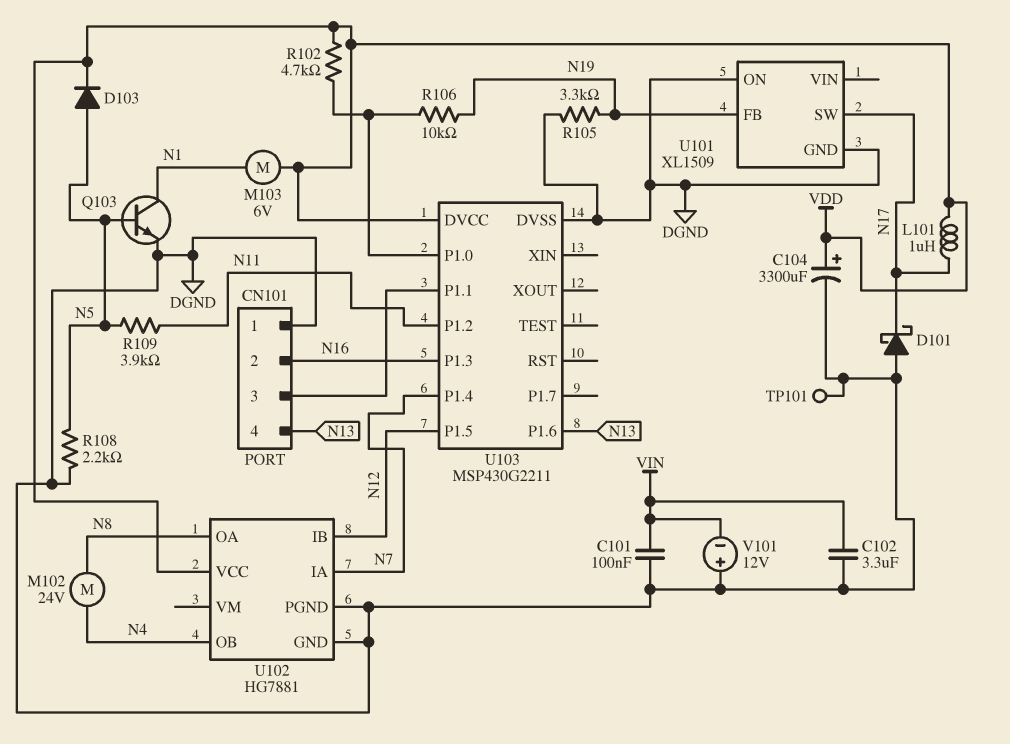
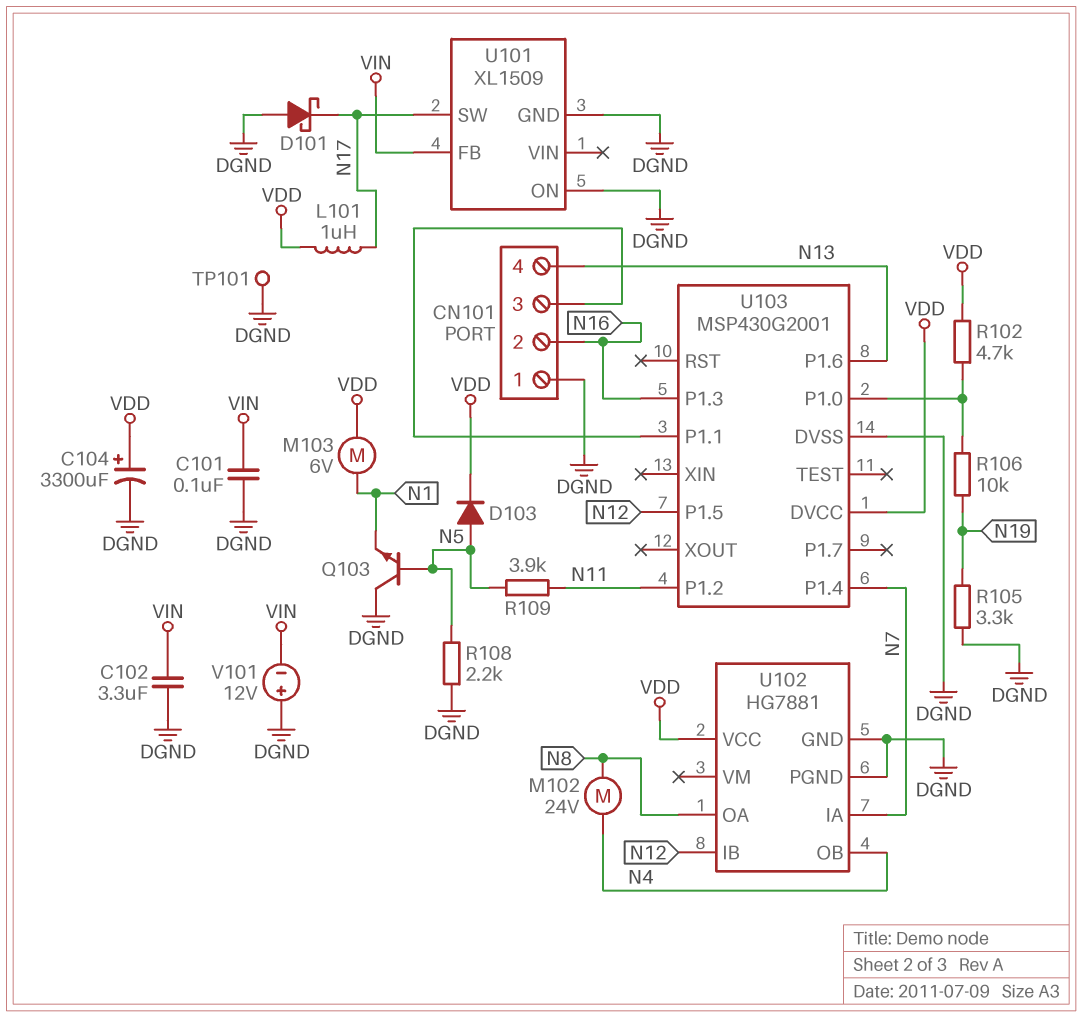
Q103: NPN (B N5, C N1, E DGND) -> NPN (B N5, C DGND, E N1)
U101 pin FB: N19 -> VIN
U103: MSP430G2211 -> MSP430G2001

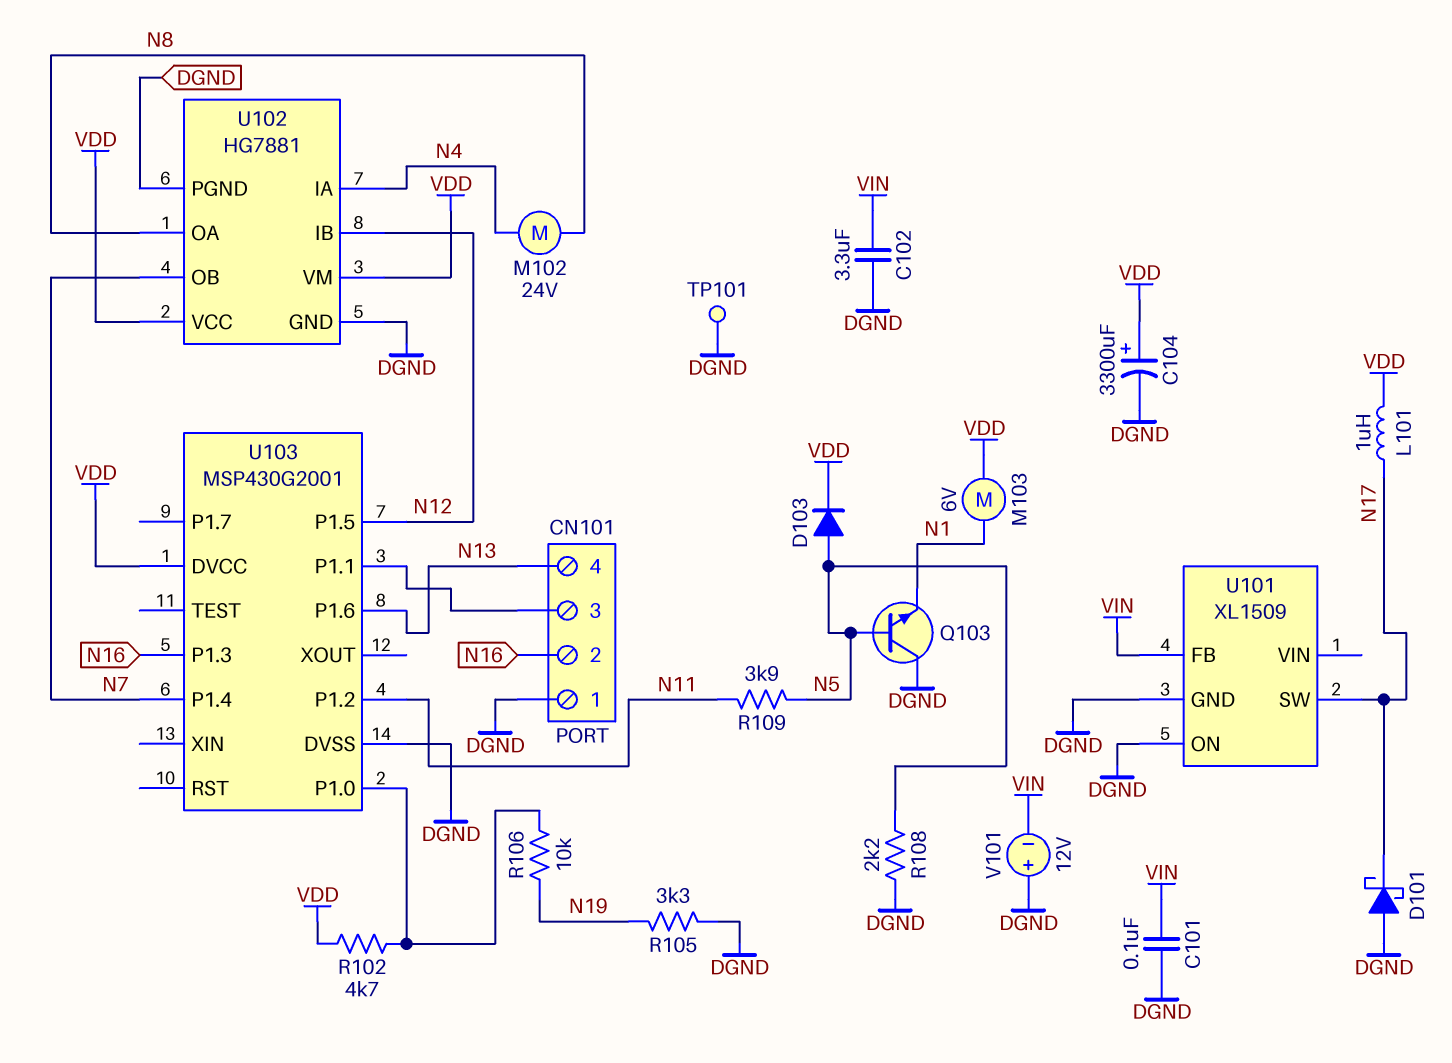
U102 pin IA: N7 -> N4
U102 pin OB: N4 -> N7
U102 pin VM: none -> VDD

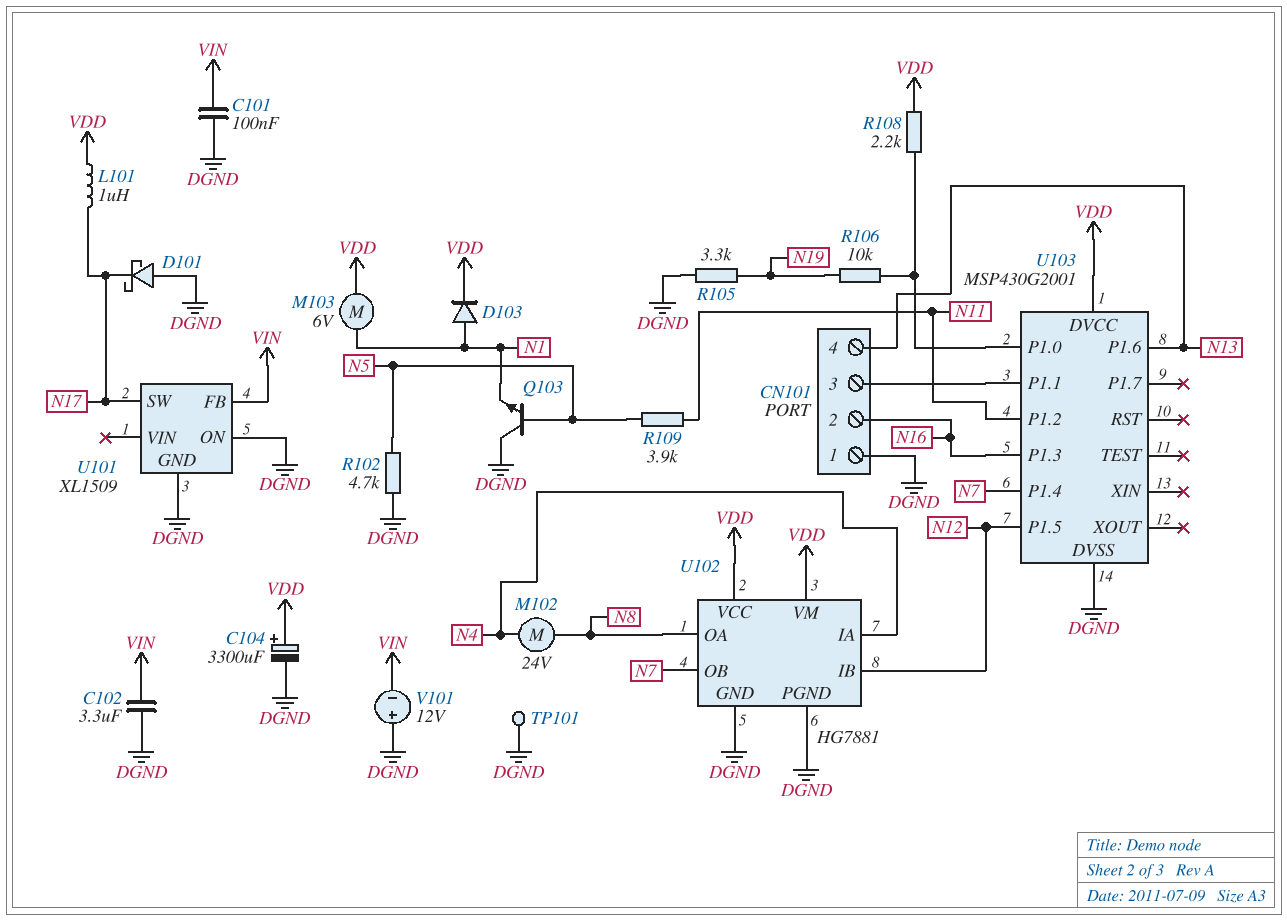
D103: diode (A N5, K VDD) -> diode (A N1, K VDD)
R102: 4.7k (U103/P1.0, VDD) -> 4.7k (DGND, N5)
R108: 2.2k (DGND, N5) -> 2.2k (U103/P1.0, VDD)

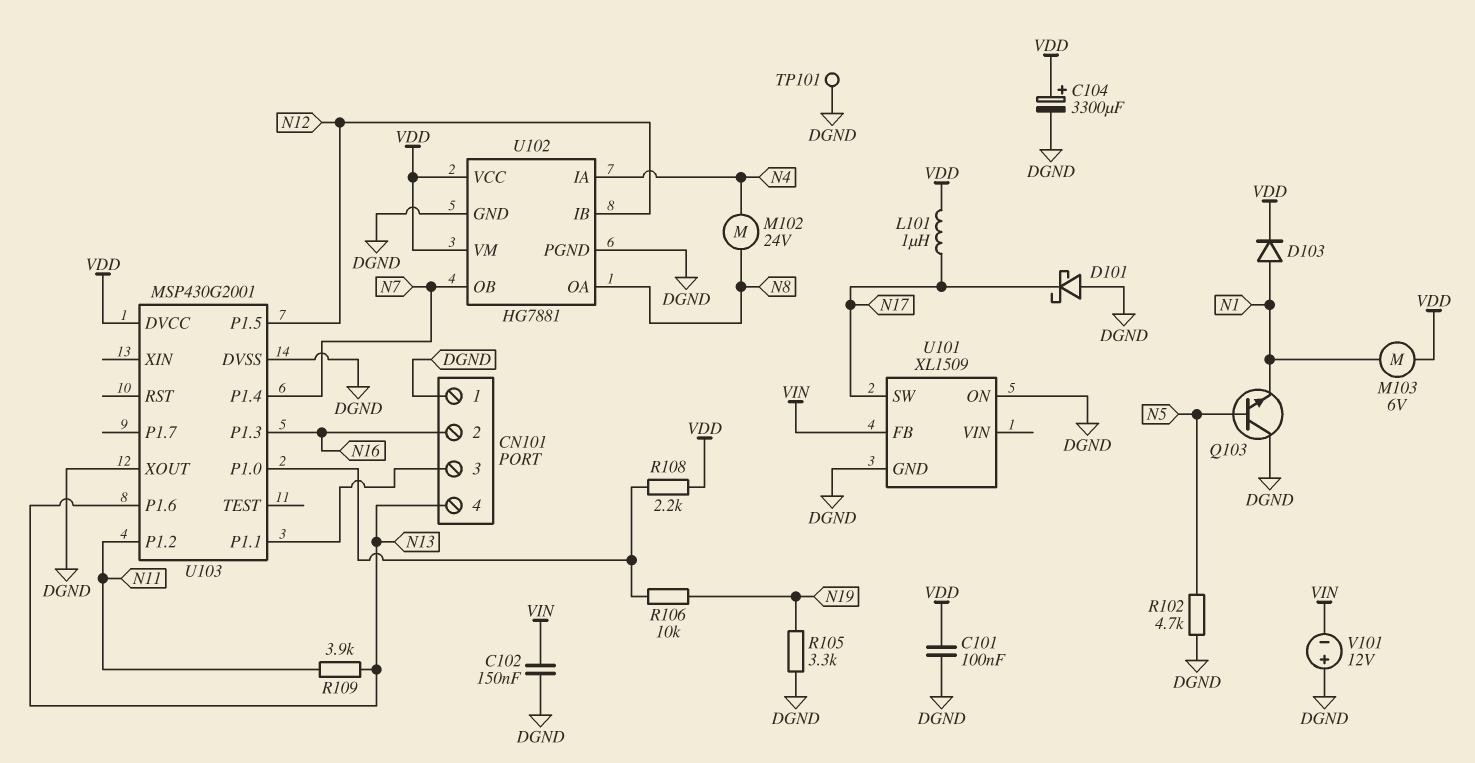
C101: 100nF (DGND, VIN) -> 100nF (DGND, VDD)
C102: 3.3uF (DGND, VIN) -> 150nF (DGND, VIN)
R109: 3.9k (N5, N11) -> 3.9k (N11, N13)
U103 pin XOUT: none -> DGND

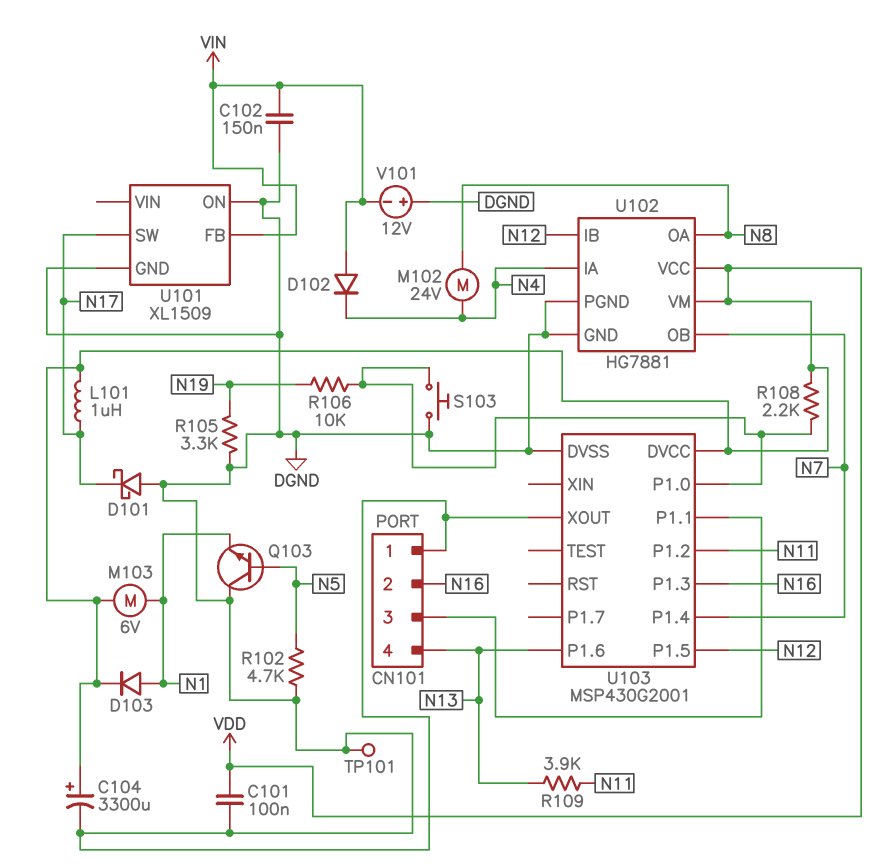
D102: none -> diode (A VIN, K N4)
S103: none -> button (DGND, U103/P1.0)

